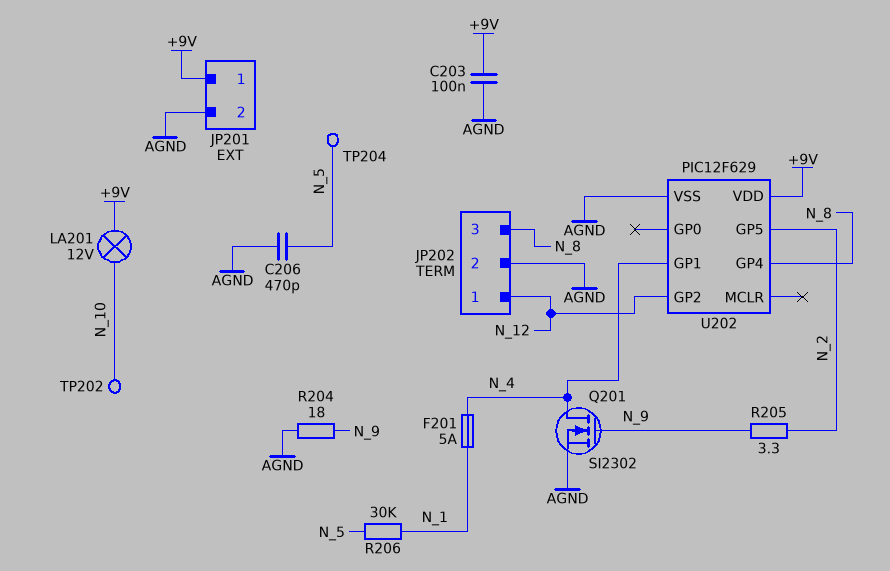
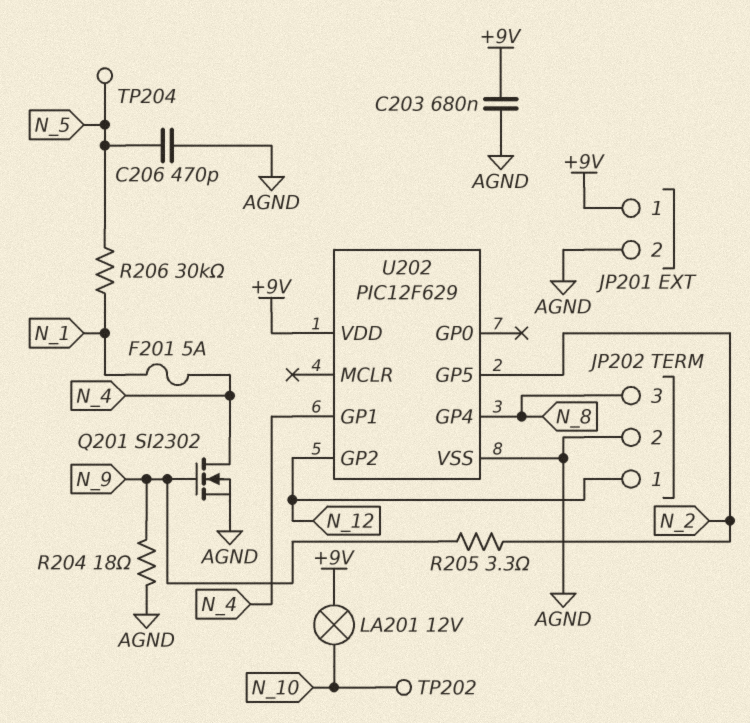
C203: 100nF (+9V, AGND) -> 680nF (+9V, AGND)

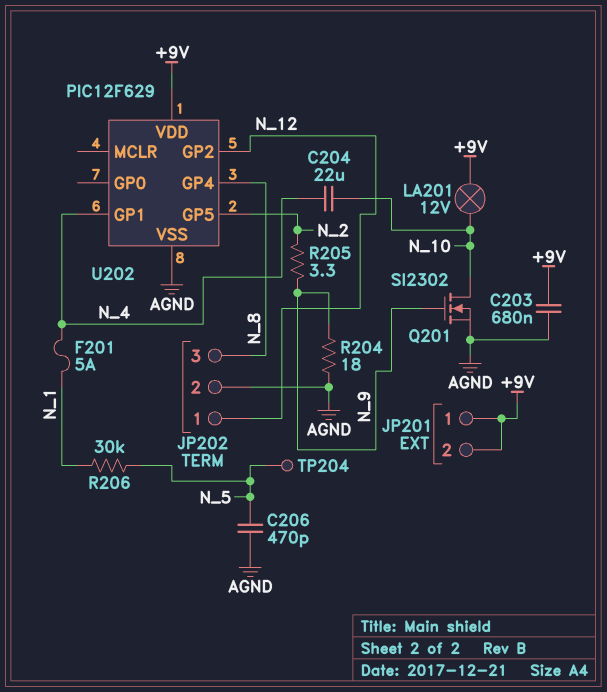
C204: none -> 22uF (N_4, N_10)
JP201 pin 2: AGND -> +9V
Q201: NMOS SI2302 (G N_9, D N_4, S AGND) -> NMOS SI2302 (G N_9, D N_10, S AGND)
TP202: test point (N_10) -> none

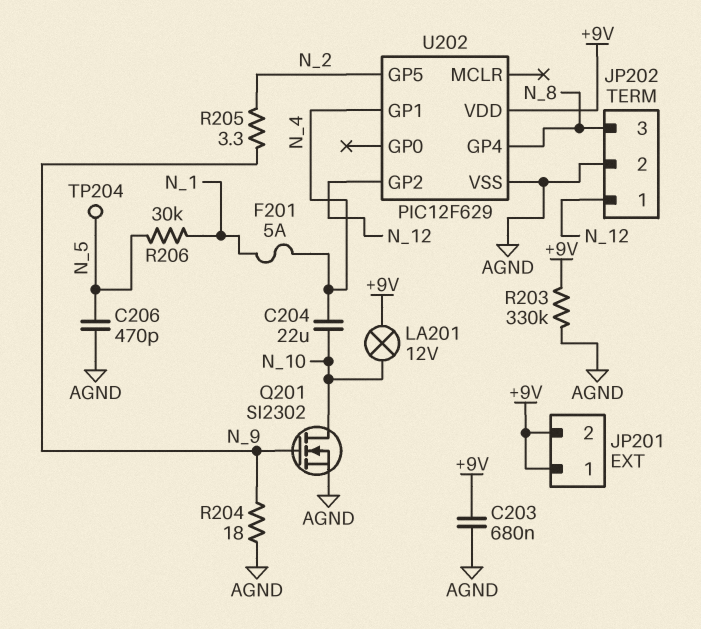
R203: none -> 330k (+9V, AGND)

